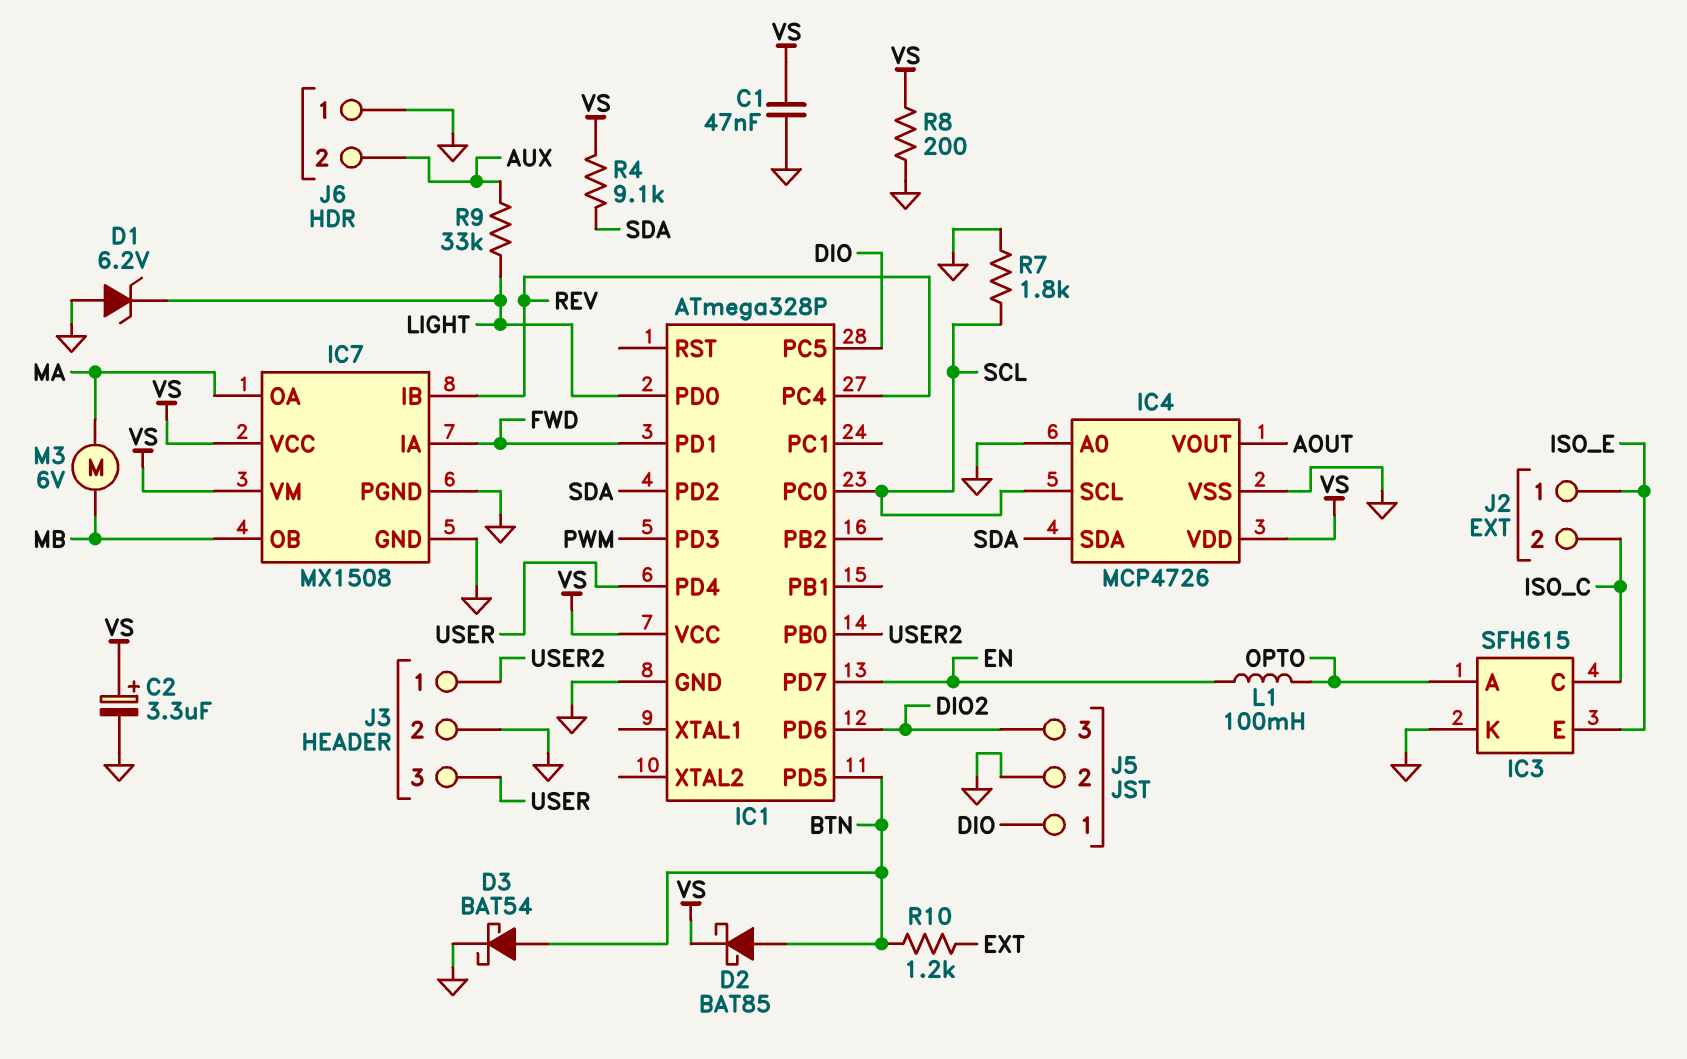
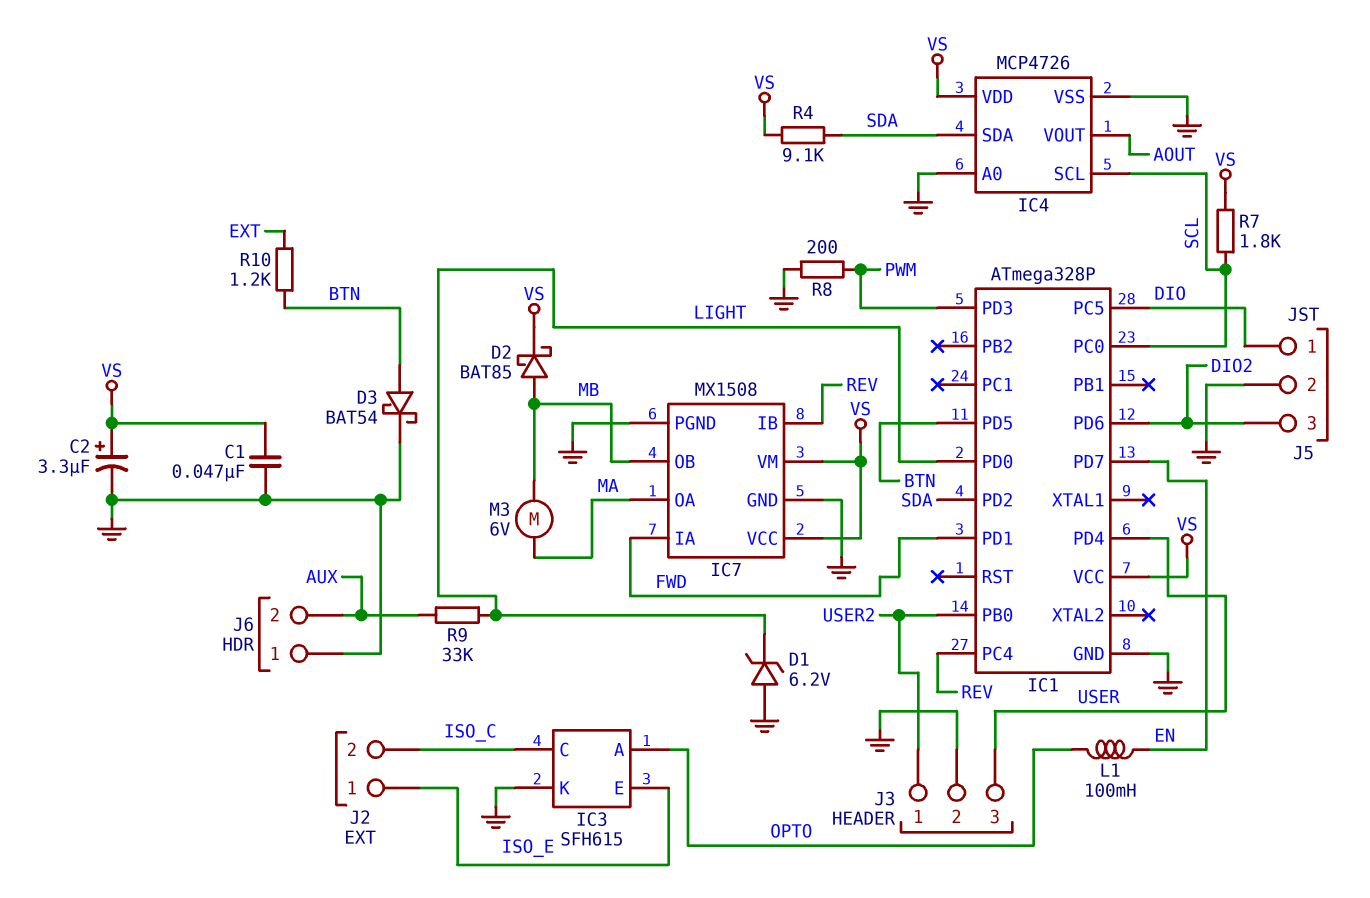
D2: schottky BAT85 (A BTN, K VS) -> schottky BAT85 (A MB, K VS)
R7: 1.8k (GND, SCL) -> 1.8k (SCL, VS)
R8: 200 (GND, VS) -> 200 (GND, PWM)

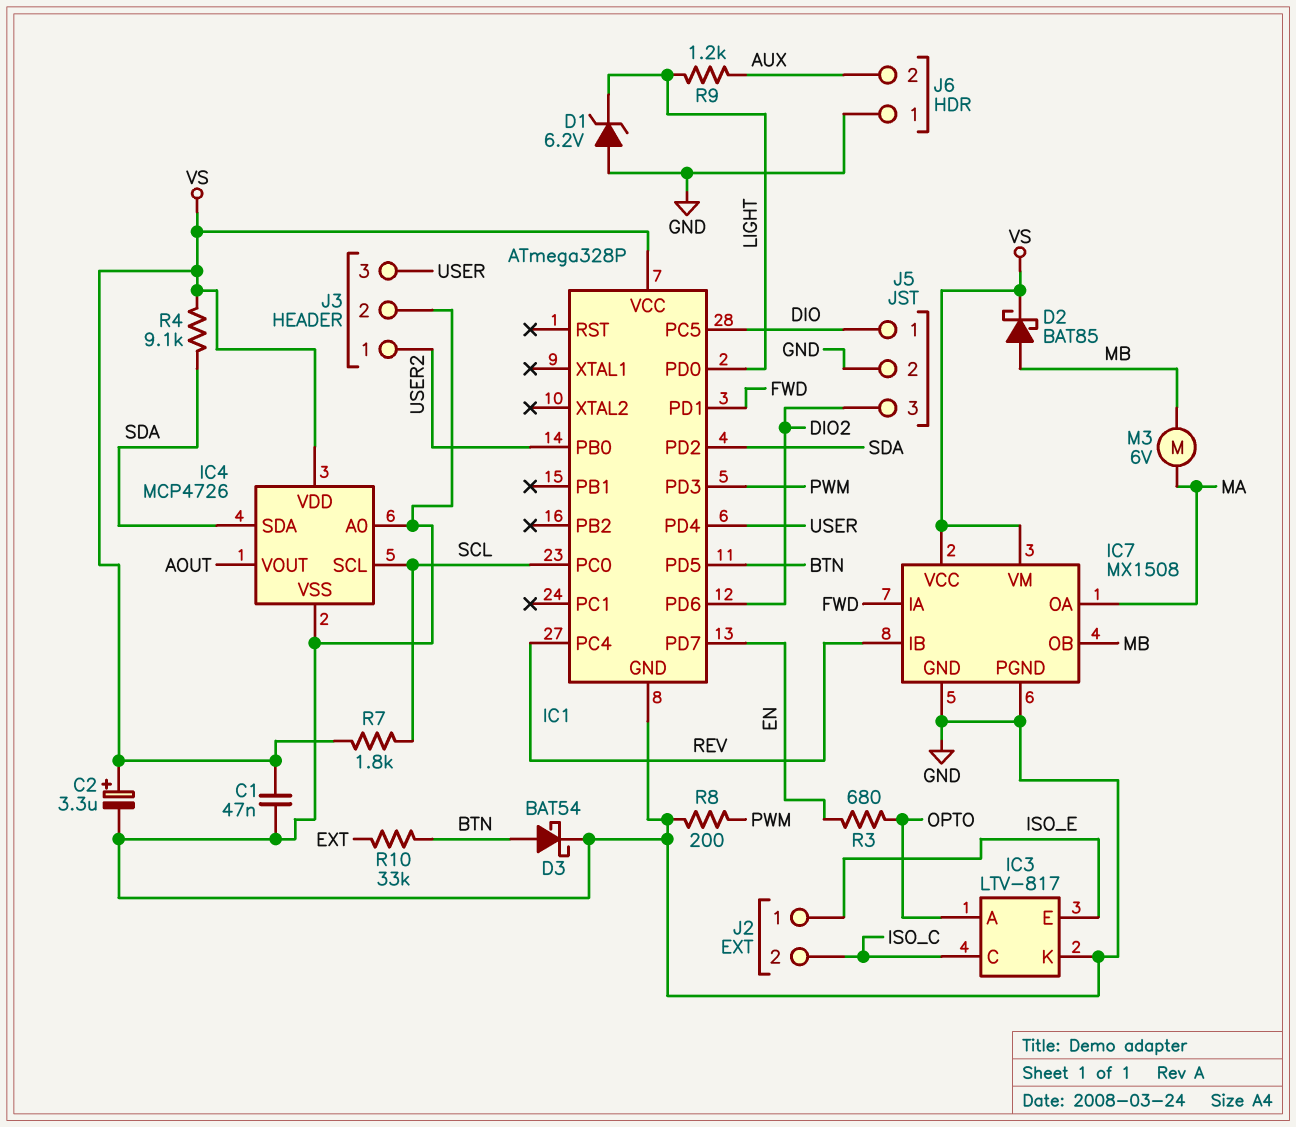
IC3: SFH615 -> LTV-817
L1: 100mH (EN, OPTO) -> none
R3: none -> 680 (EN, OPTO)
R9: 33k (AUX, LIGHT) -> 1.2k (AUX, LIGHT)
R10: 1.2k (BTN, EXT) -> 33k (BTN, EXT)

